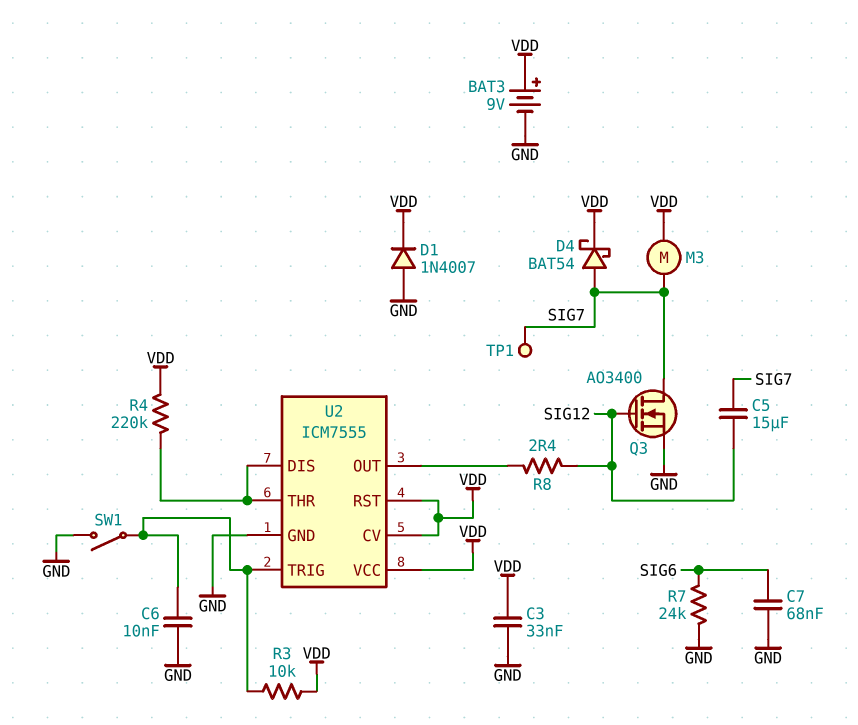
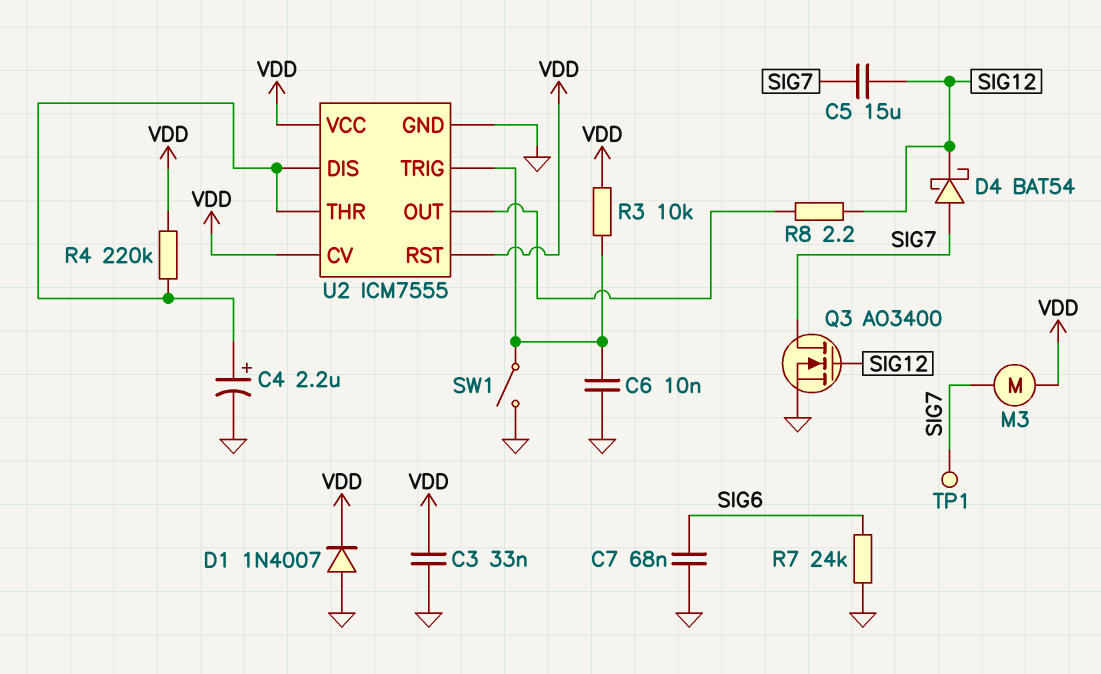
BAT3: 9V (plus VDD, minus GND) -> none
C4: none -> 2.2uF (plus U2/DIS, minus GND)
D4: schottky BAT54 (A SIG7, K VDD) -> schottky BAT54 (A SIG7, K SIG12)
R8: 2.4 (SIG12, U2/OUT) -> 2.2 (SIG12, U2/OUT)

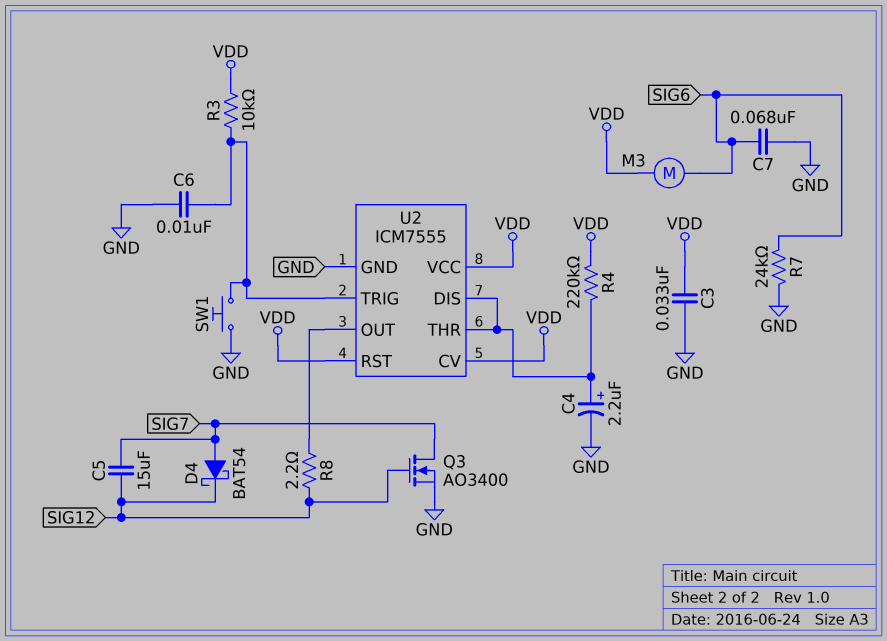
D1: diode 1N4007 (A GND, K VDD) -> none
M3: motor (SIG7, VDD) -> motor (SIG6, VDD)
SW1: switch (GND, U2/TRIG) -> button (GND, U2/TRIG)
TP1: test point (SIG7) -> none

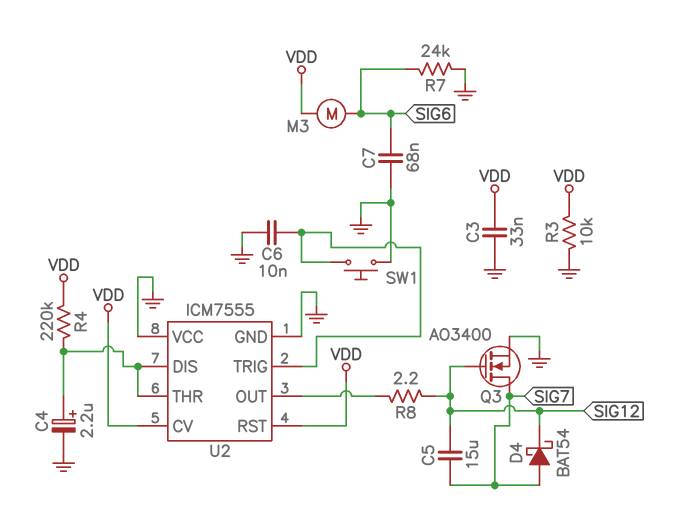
R3: 10k (U2/TRIG, VDD) -> 10k (GND, VDD)
U2 pin VCC: VDD -> GND

